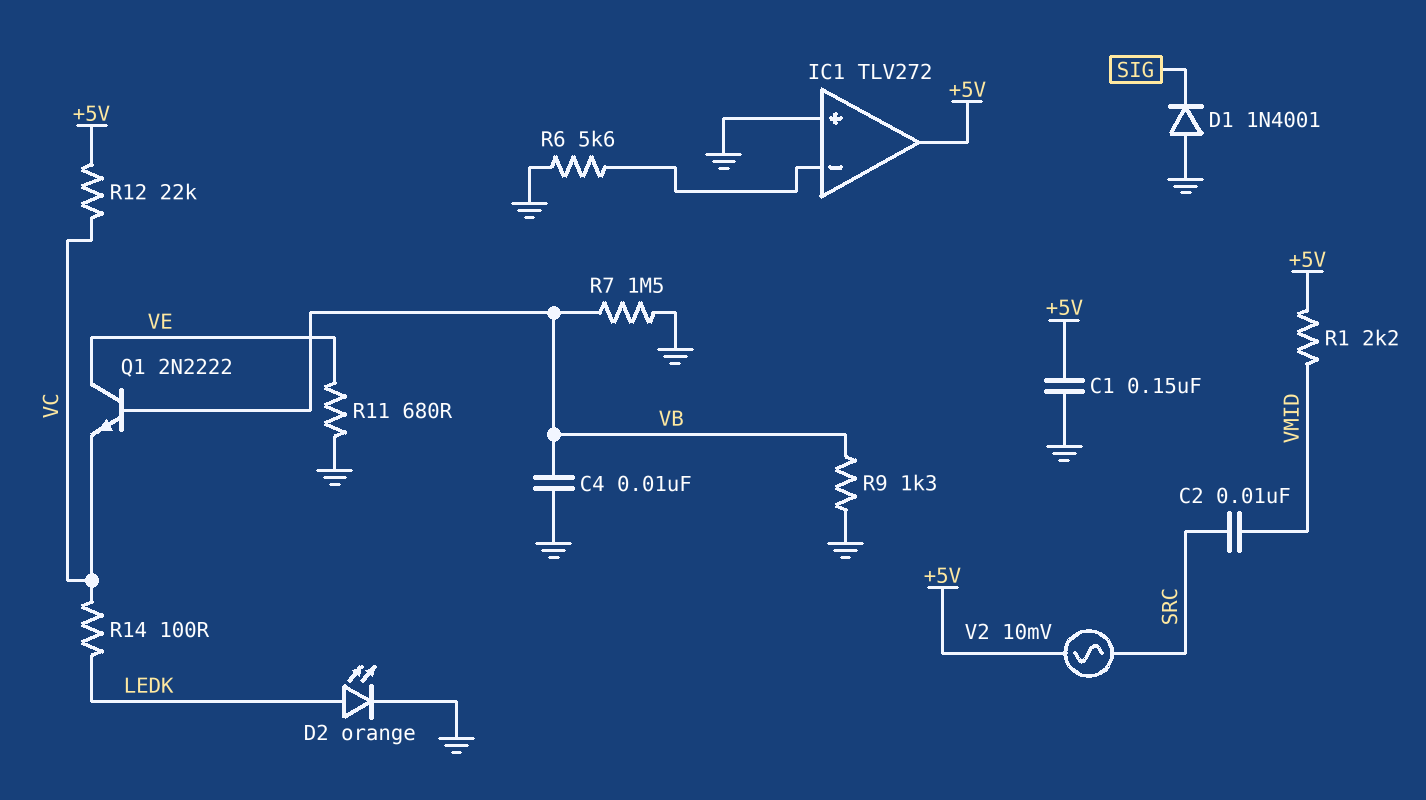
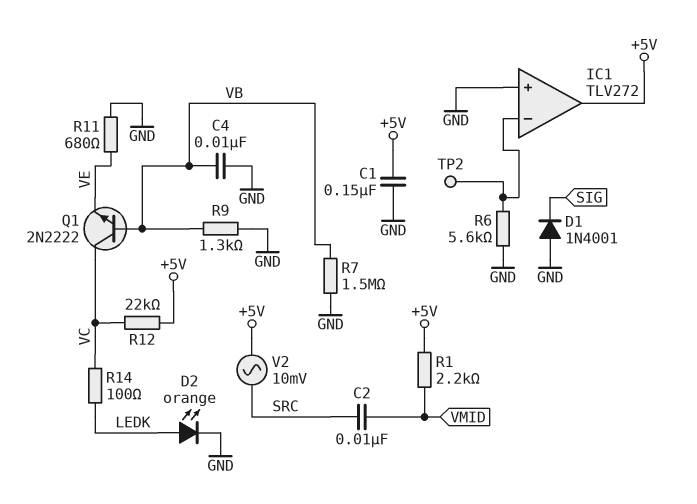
Q1: NPN 2N2222 (B VB, C VE, E VC) -> NPN 2N2222 (B VB, C VC, E VE)
TP2: none -> test point (IC1/in-)

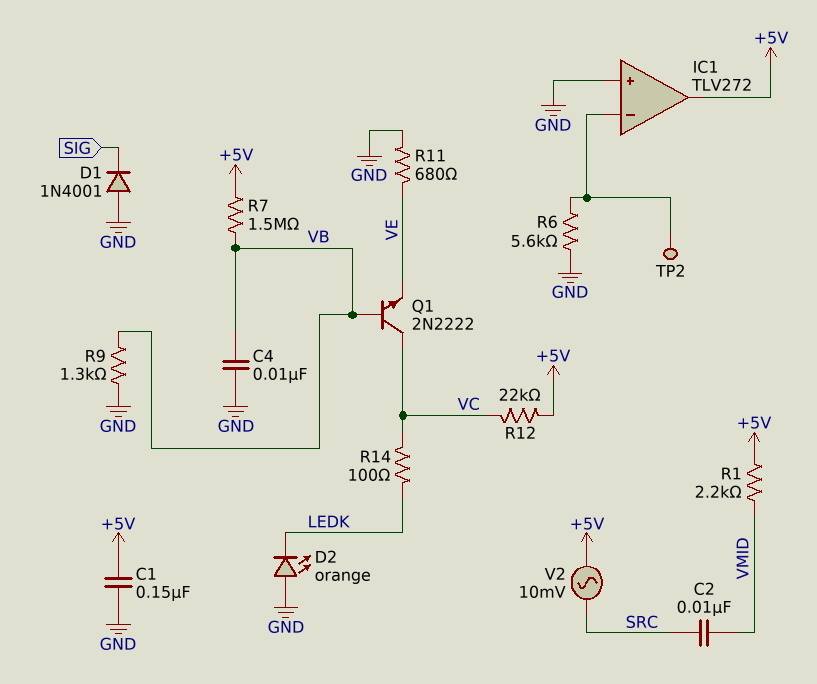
D2: LED orange (A LEDK, K GND) -> LED orange (A GND, K LEDK)
R7: 1.5M (GND, VB) -> 1.5M (+5V, VB)

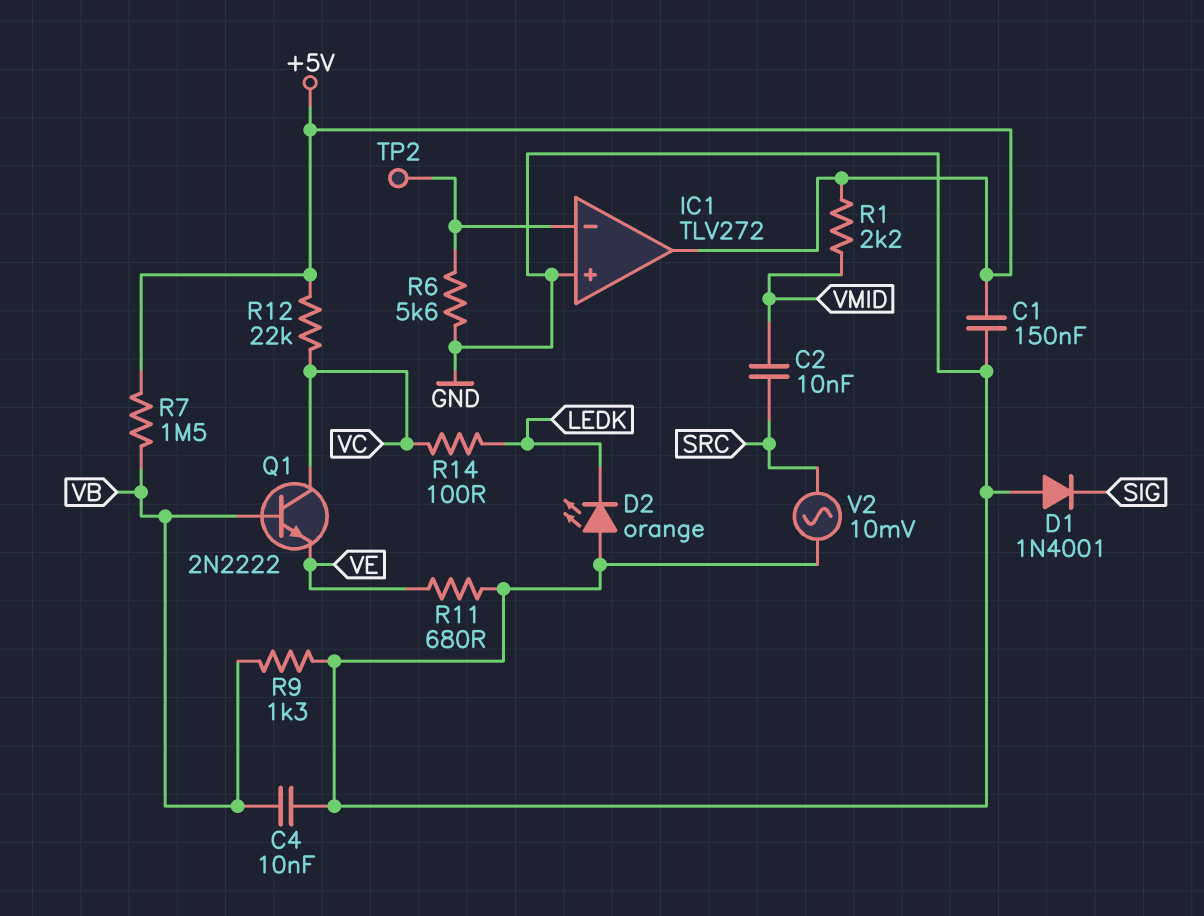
V2: AC 10mV (+5V, SRC) -> AC 10mV (GND, SRC)

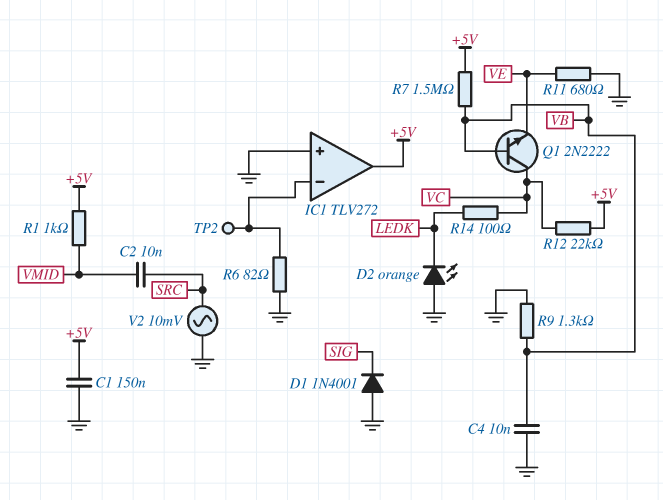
R1: 2.2k (+5V, VMID) -> 1k (+5V, VMID)
R6: 5.6k (GND, IC1/in-) -> 82 (GND, IC1/in-)

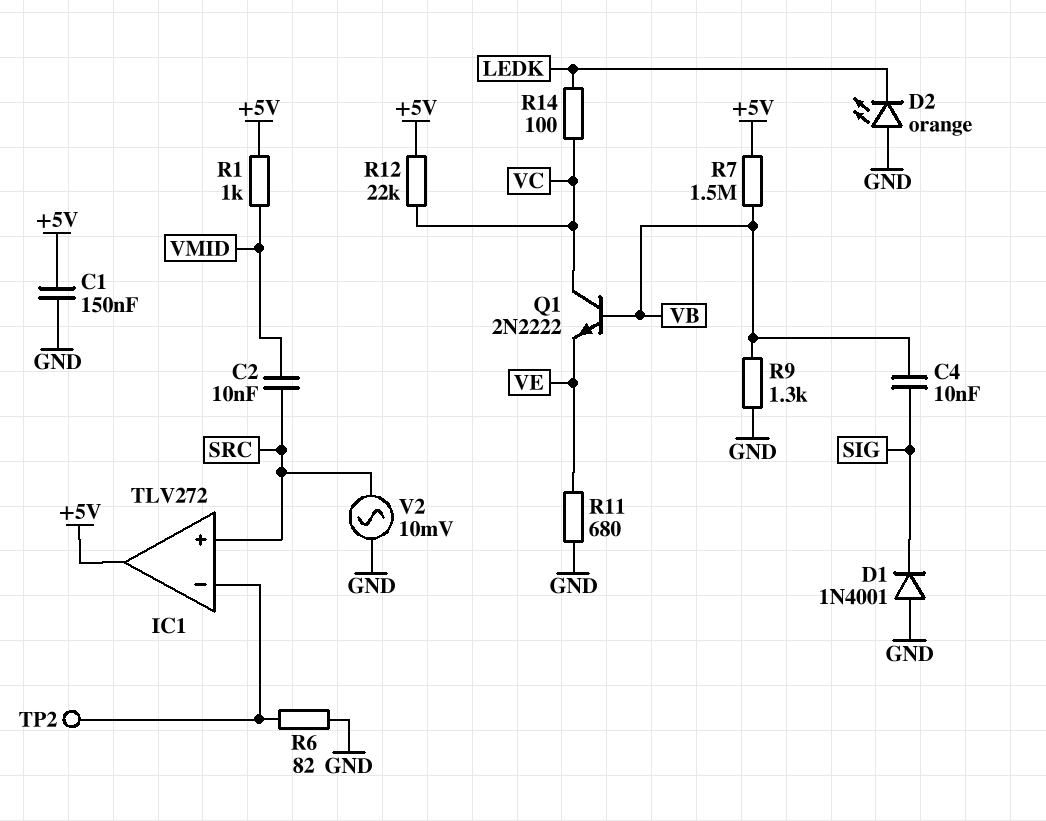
C4: 10nF (GND, VB) -> 10nF (SIG, VB)
IC1 pin in+: GND -> SRC

